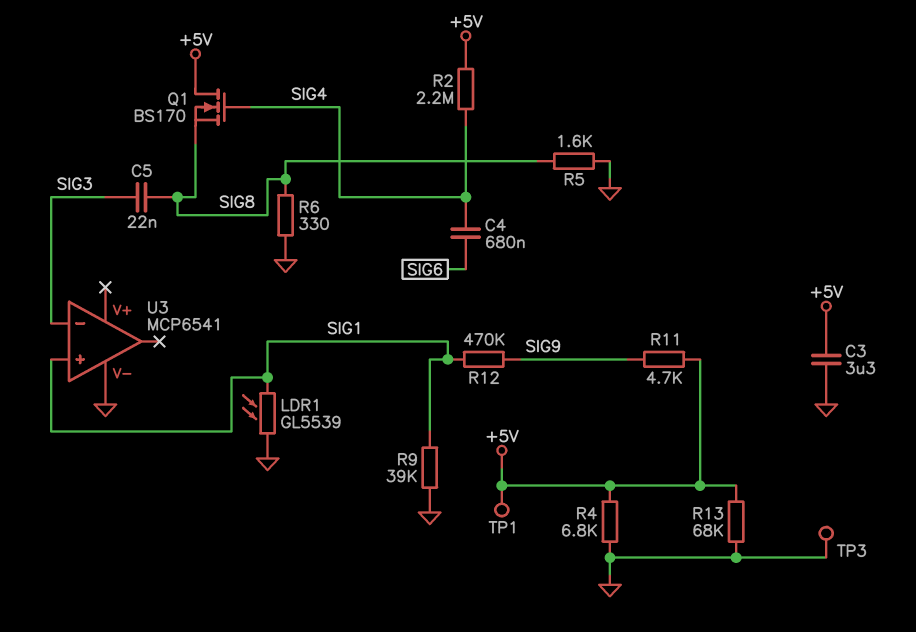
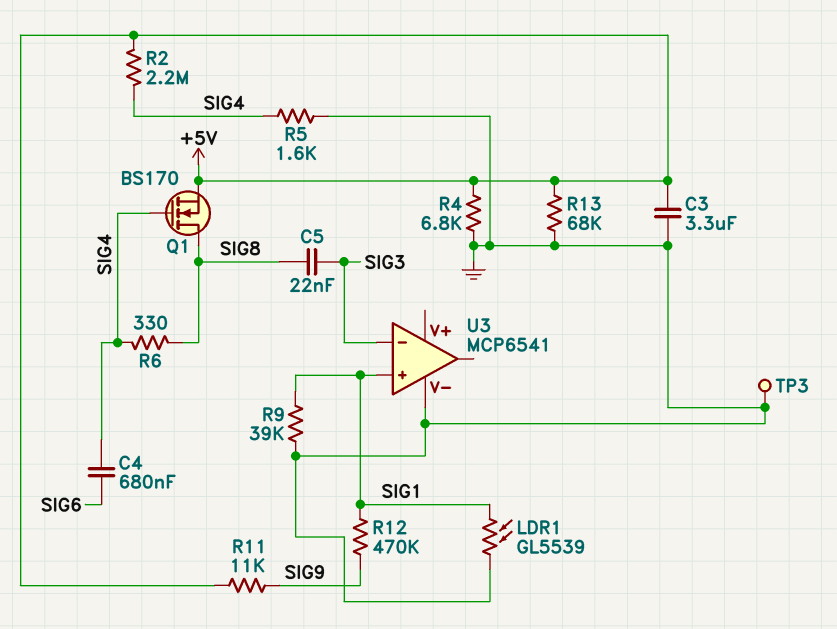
Q1: NMOS BS170 (G SIG4, D +5V, S SIG8) -> NMOS BS170 (G SIG4, D SIG8, S +5V)
R5: 1.6k (GND, SIG8) -> 1.6k (GND, SIG4)
R6: 330 (GND, SIG8) -> 330 (SIG4, SIG8)
R11: 4.7k (+5V, SIG9) -> 11k (+5V, SIG9)
TP1: test point (+5V) -> none

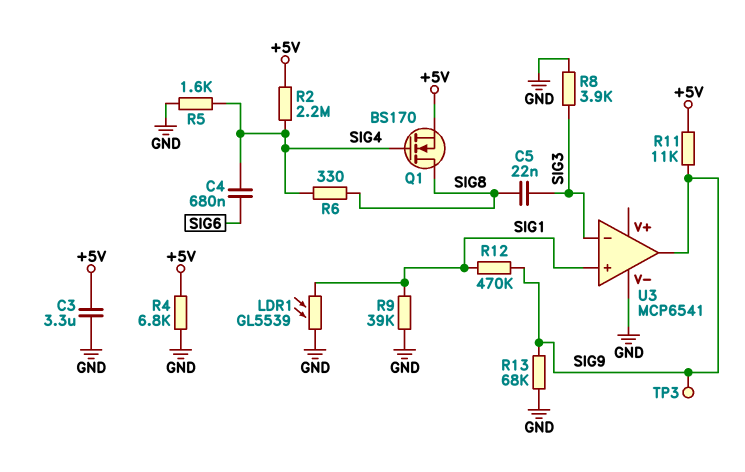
R8: none -> 3.9k (GND, SIG3)
R13: 68k (+5V, GND) -> 68k (GND, SIG9)
TP3: test point (GND) -> test point (SIG9)
U3 pin out: none -> SIG9

